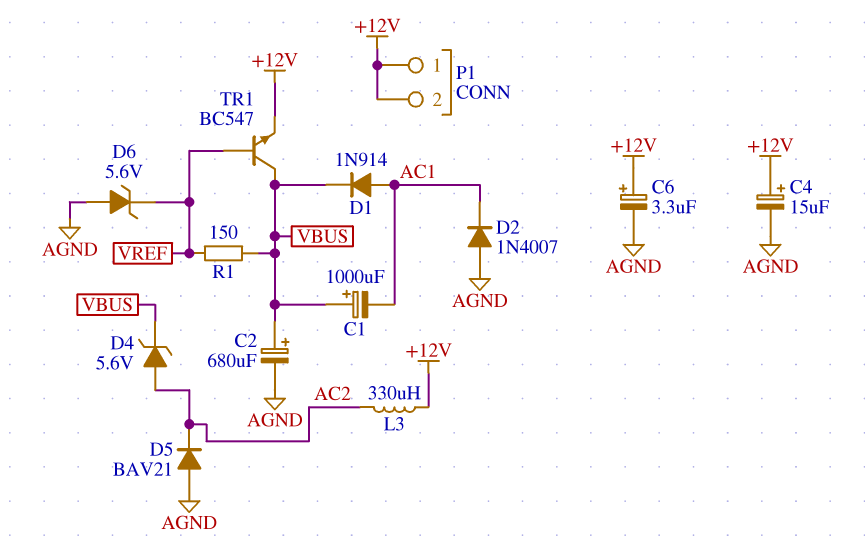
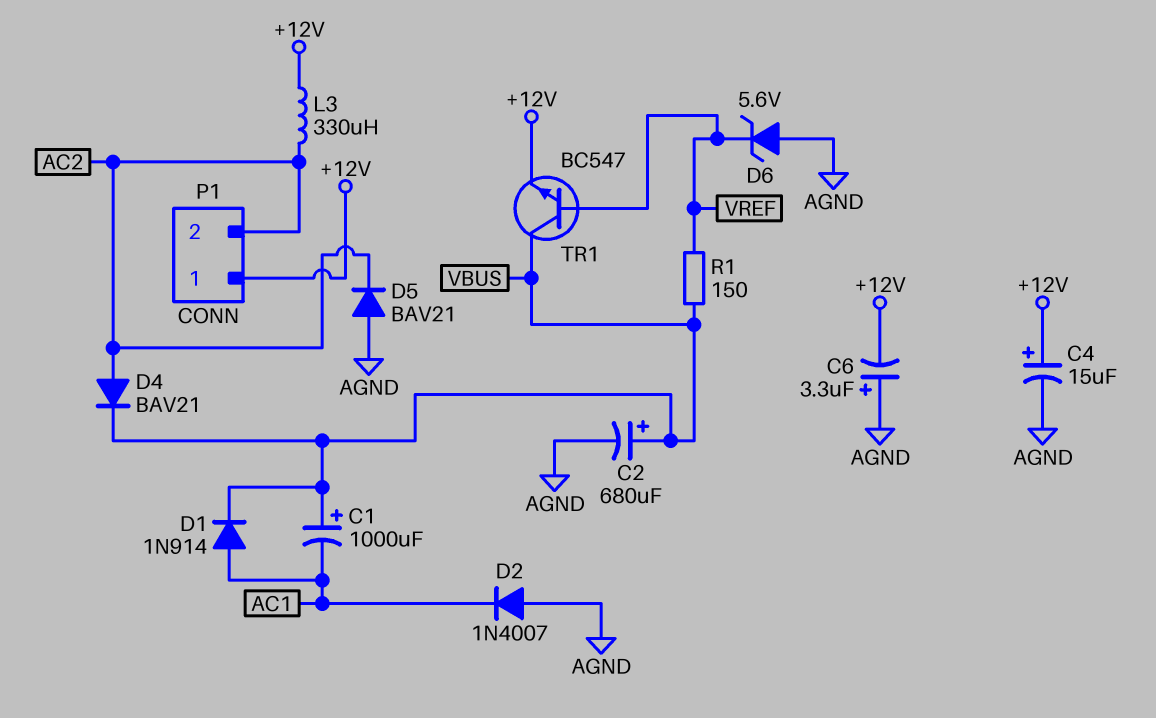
C6: 3.3uF (plus +12V, minus AGND) -> 3.3uF (plus AGND, minus +12V)
D4: zener 5.6V (A AC2, K VBUS) -> diode BAV21 (A AC2, K VBUS)
P1 pin 2: +12V -> AC2

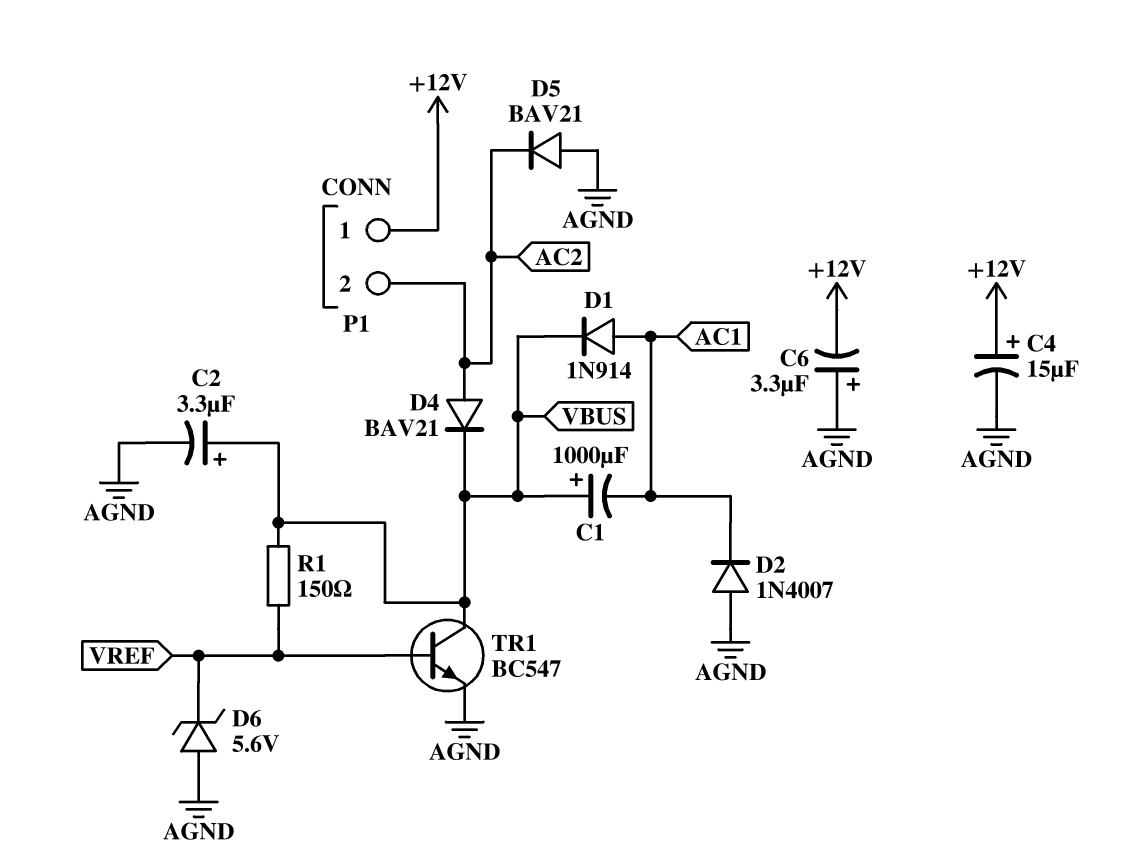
C2: 680uF (plus VBUS, minus AGND) -> 3.3uF (plus VBUS, minus AGND)
L3: 330uH (+12V, AC2) -> none
TR1: NPN BC547 (B VREF, C VBUS, E +12V) -> NPN BC547 (B VREF, C VBUS, E AGND)

